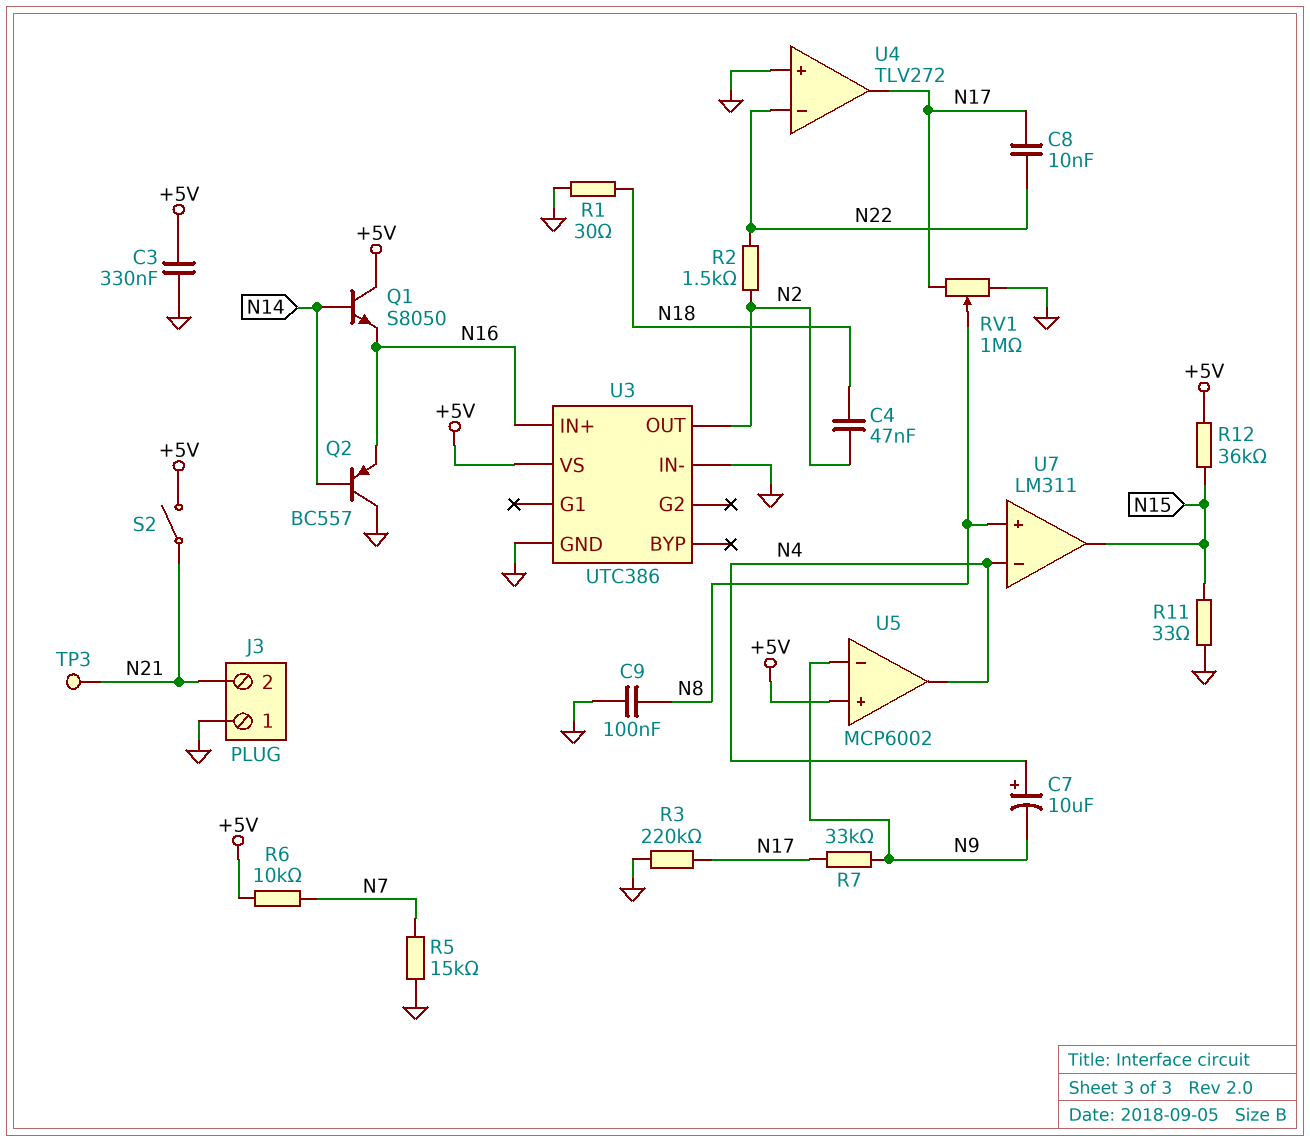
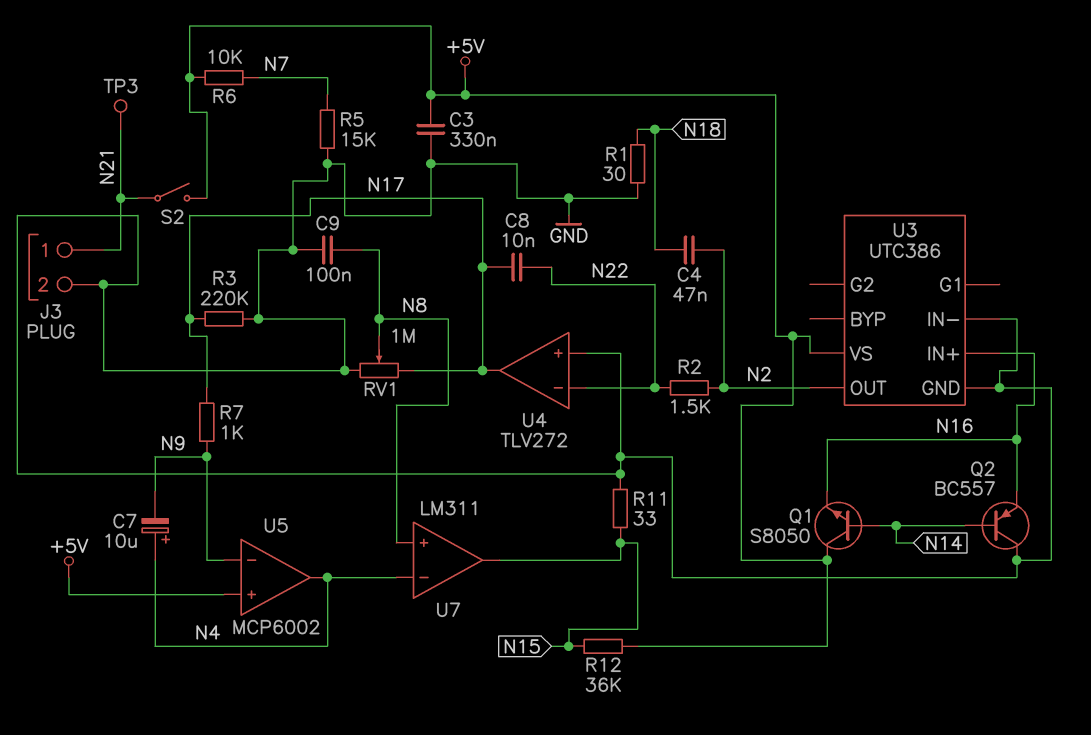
J3 pin 1: GND -> N21
J3 pin 2: N21 -> GND
R7: 33k (N9, N17) -> 1k (N9, N17)

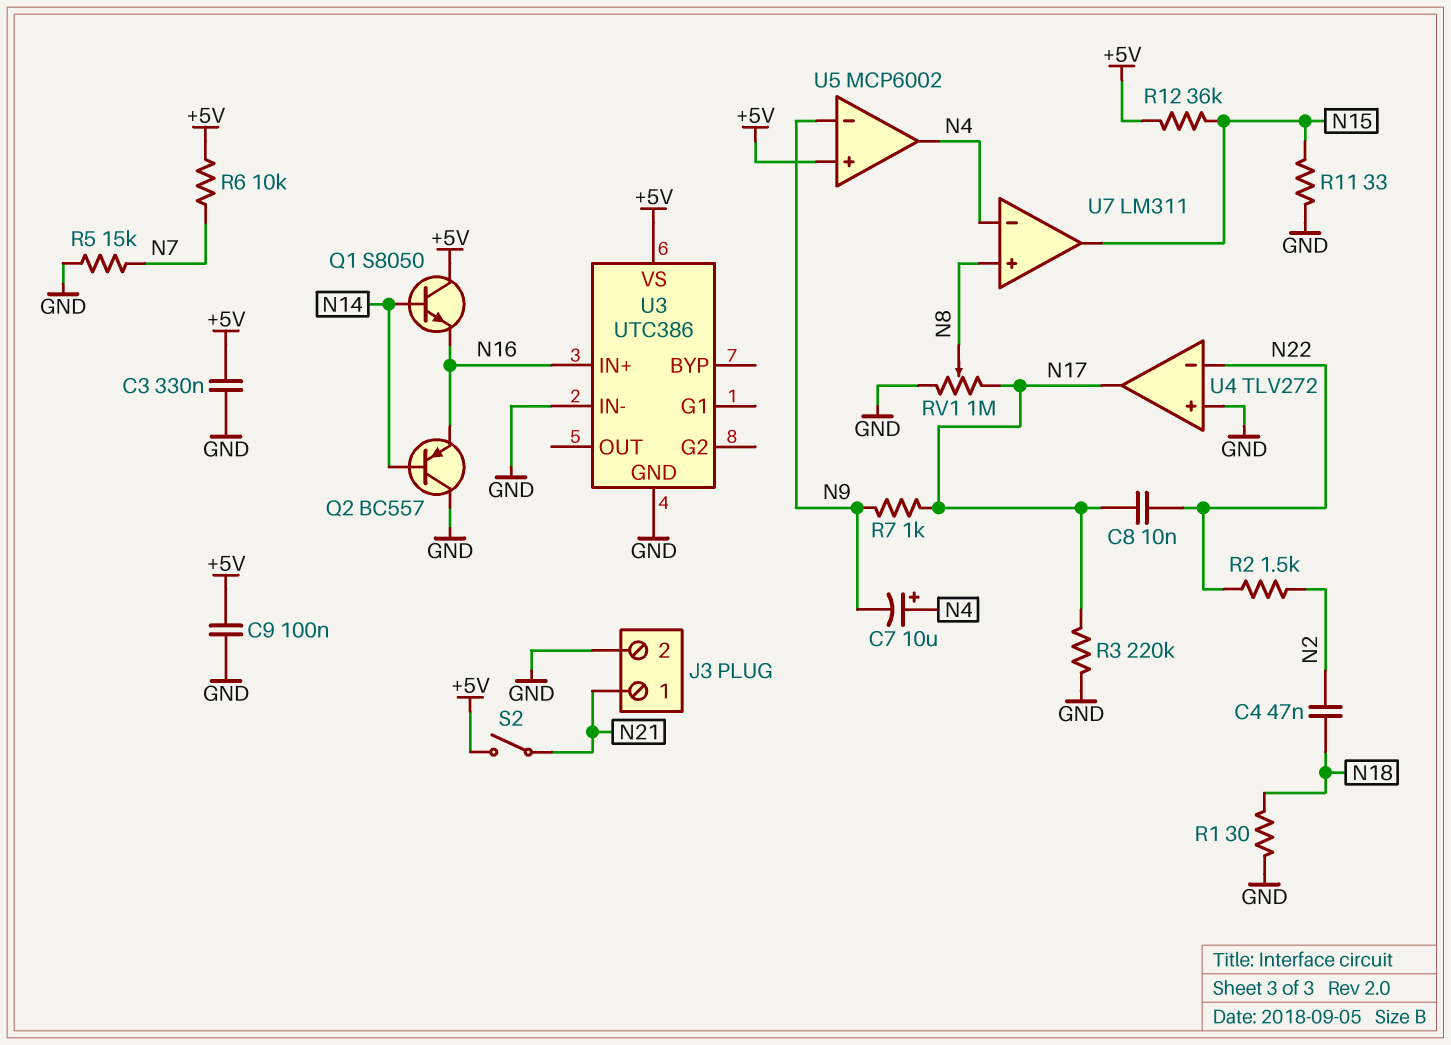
C9: 100nF (GND, N8) -> 100nF (+5V, GND)
TP3: test point (N21) -> none
U3 pin OUT: N2 -> none

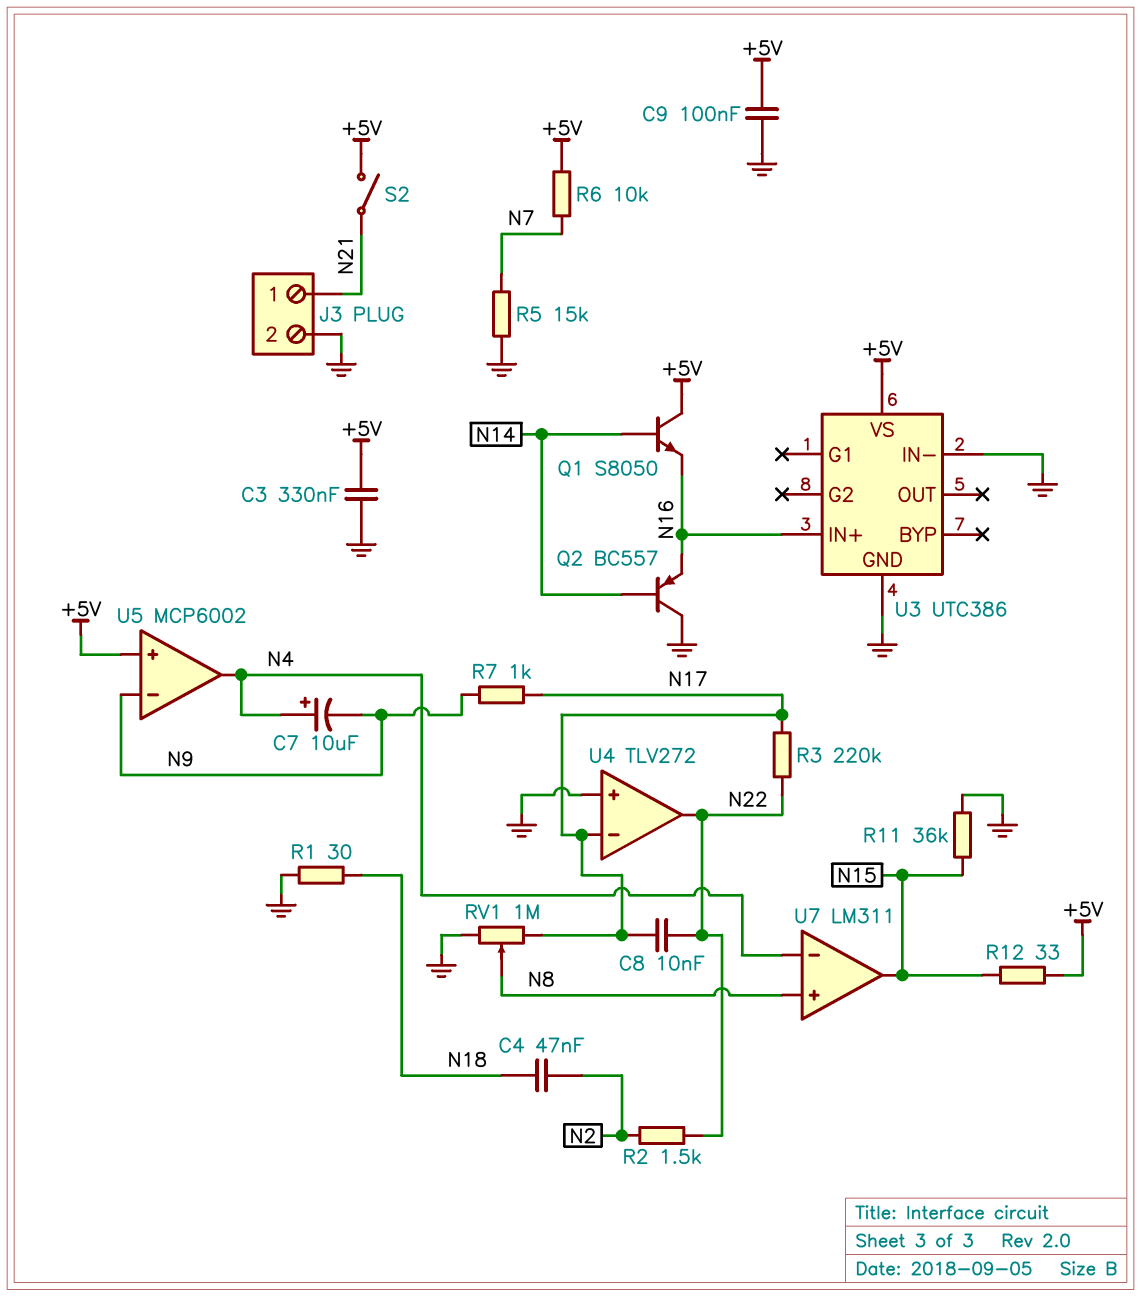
R3: 220k (GND, N17) -> 220k (N17, N22)
R11: 33 (GND, N15) -> 36k (GND, N15)
R12: 36k (+5V, N15) -> 33 (+5V, N15)
U4 pin in-: N22 -> N17
U4 pin out: N17 -> N22

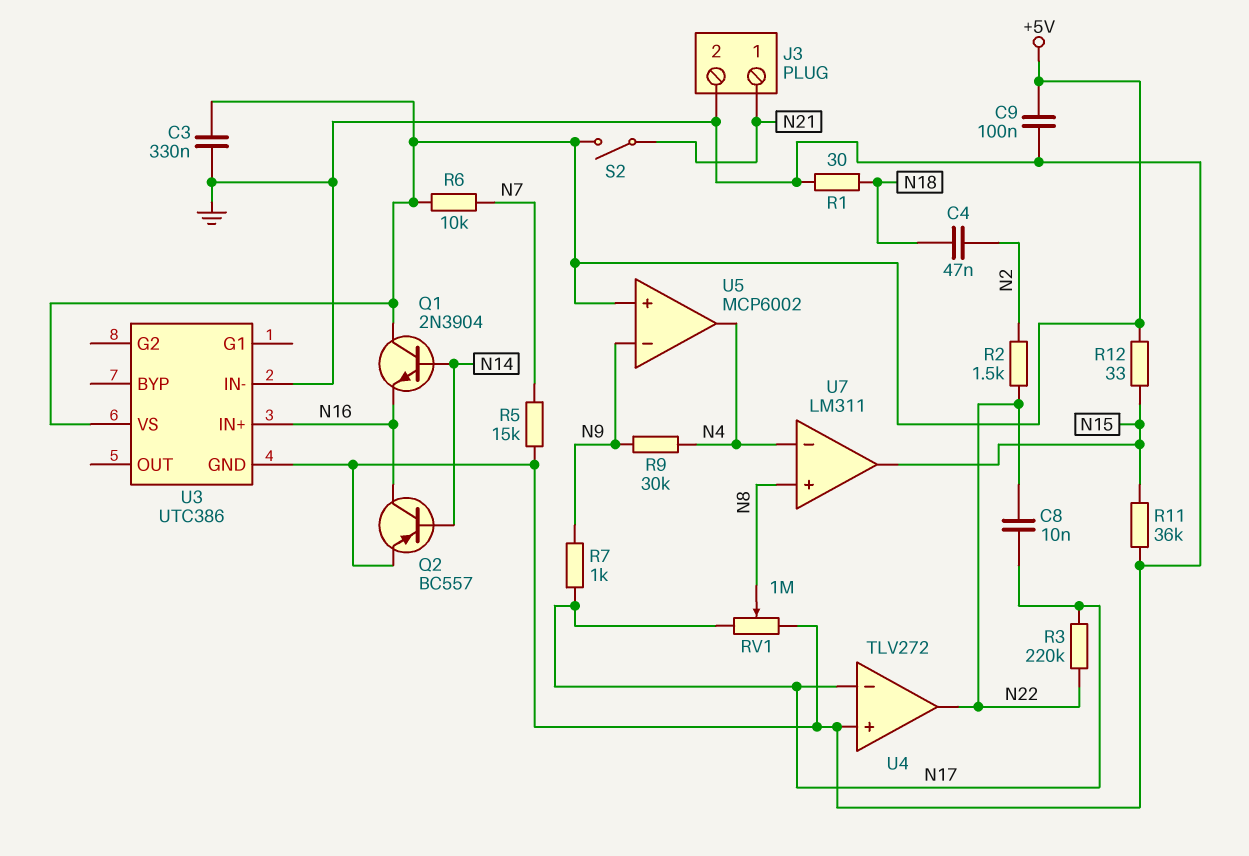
C7: 10uF (plus N4, minus N9) -> none
Q1: NPN S8050 (B N14, C +5V, E N16) -> NPN 2N3904 (B N14, C +5V, E N16)
Q2: PNP BC557 (B N14, C GND, E N16) -> PNP BC557 (B N14, C N16, E GND)
R9: none -> 30k (N4, N9)

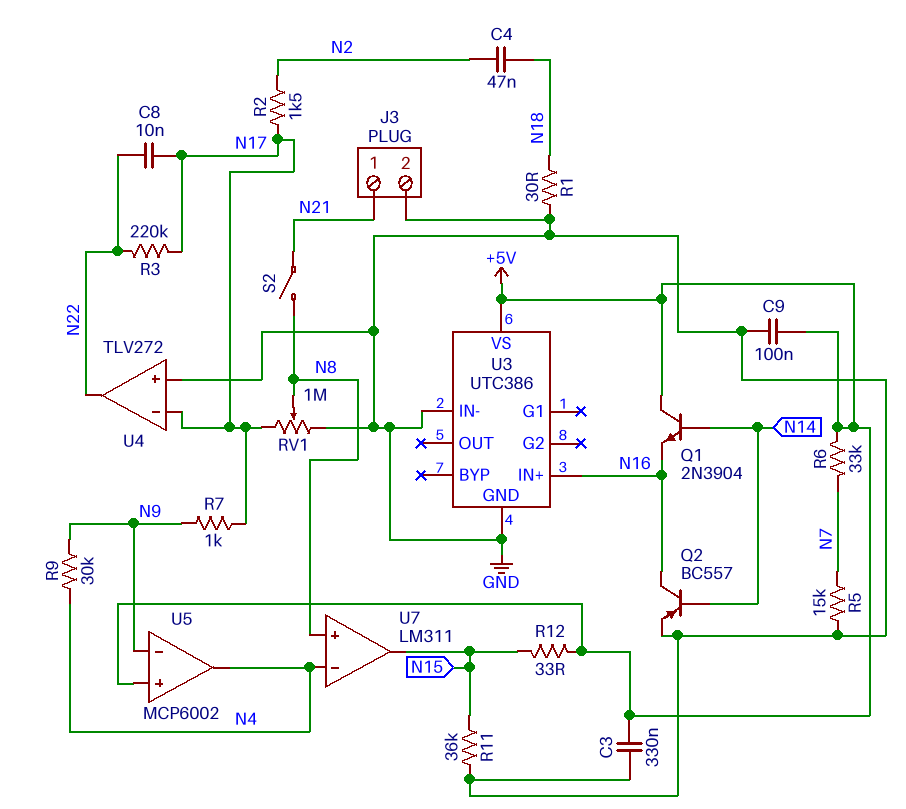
R2: 1.5k (N2, N22) -> 1.5k (N2, N17)
R6: 10k (+5V, N7) -> 33k (+5V, N7)
S2: switch (+5V, N21) -> switch (N8, N21)

